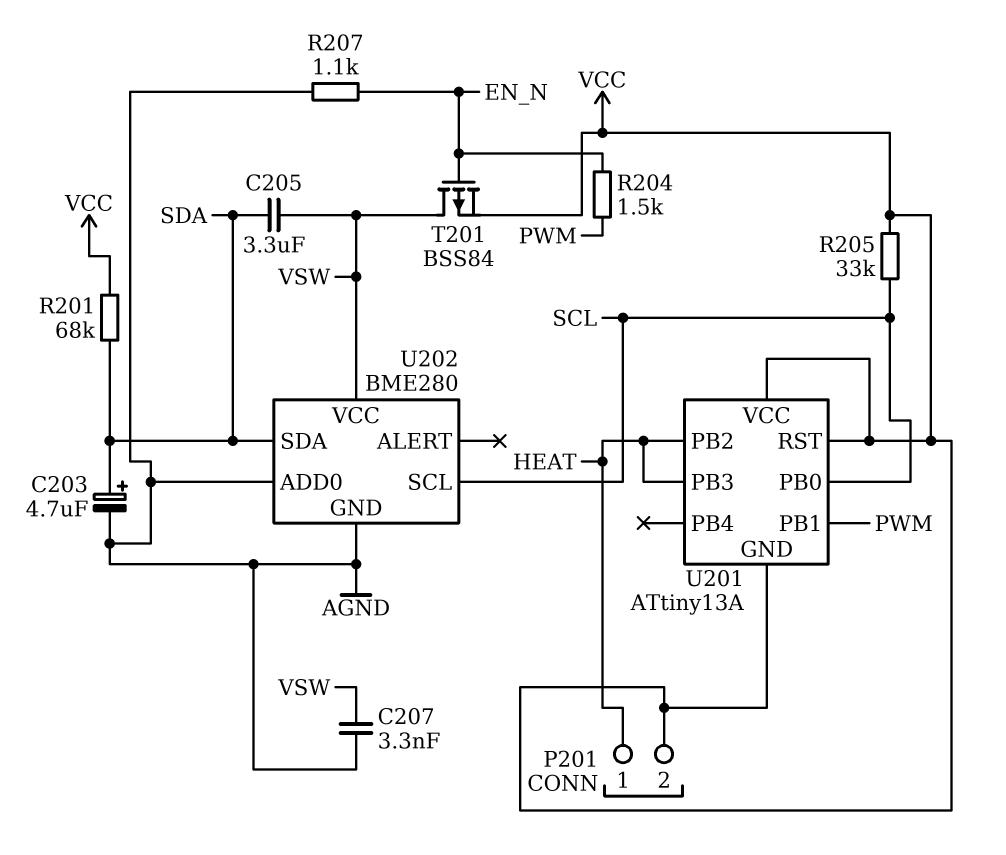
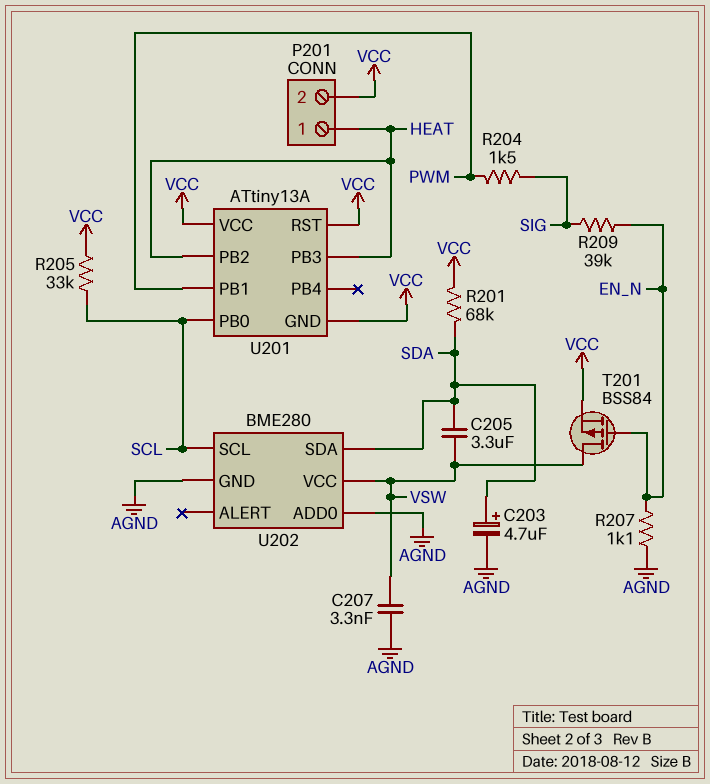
R204: 1.5k (EN_N, PWM) -> 1.5k (PWM, SIG)
R209: none -> 39k (EN_N, SIG)

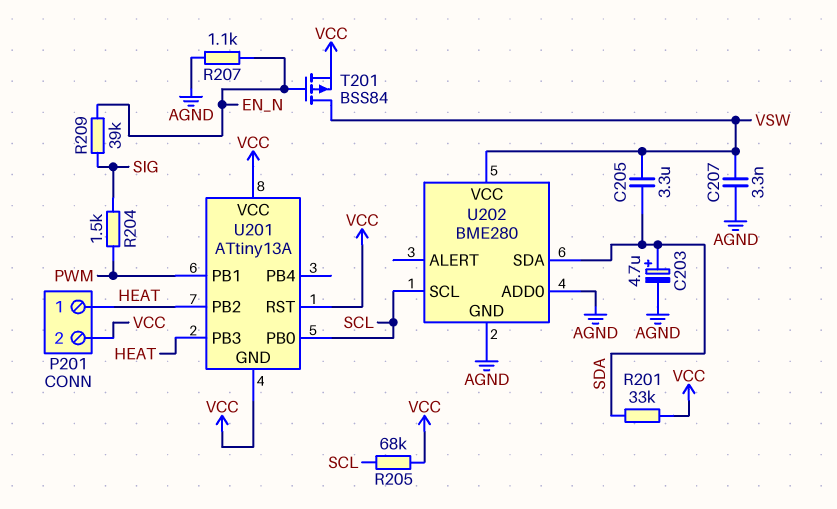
R201: 68k (SDA, VCC) -> 33k (SDA, VCC)
R205: 33k (SCL, VCC) -> 68k (SCL, VCC)

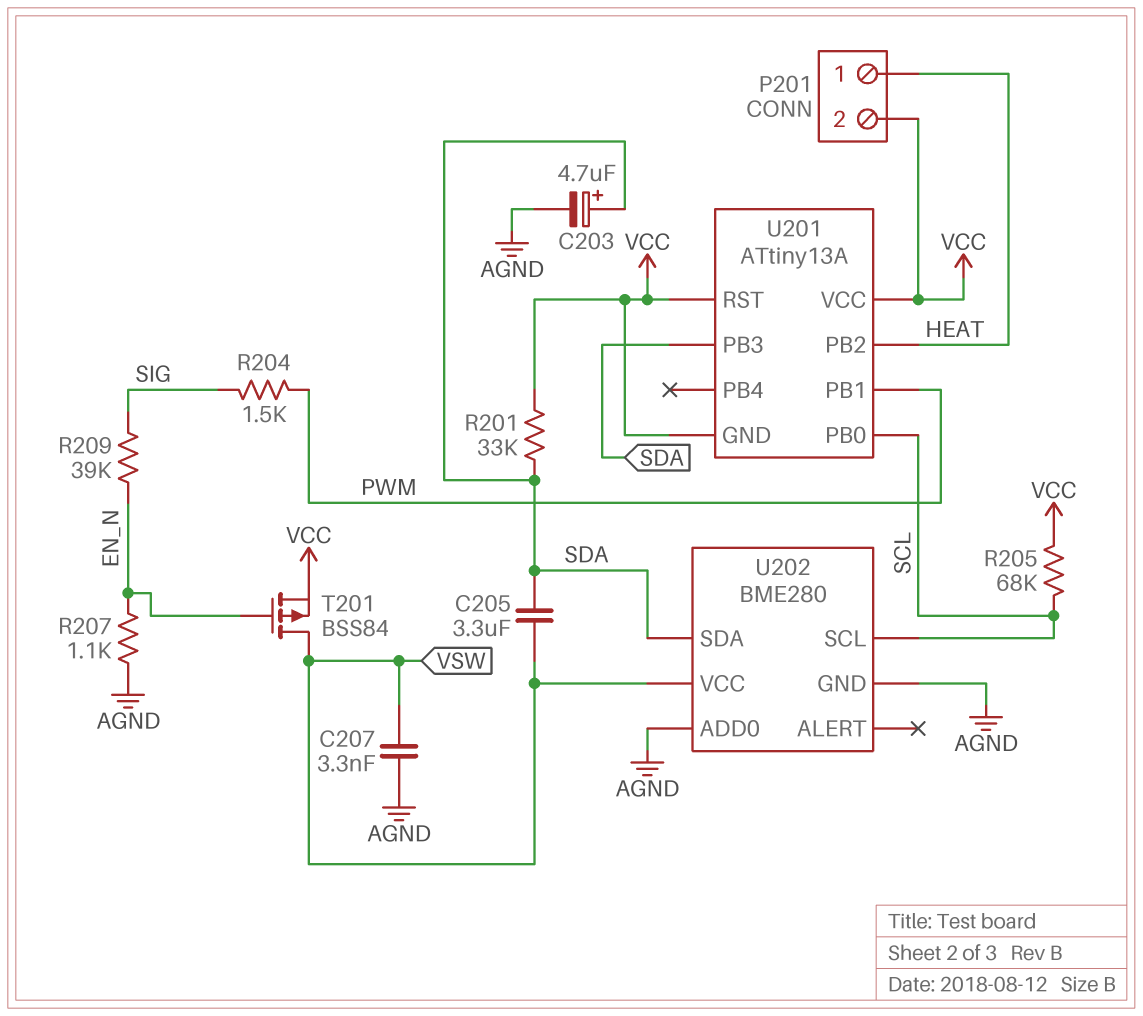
U201 pin PB3: HEAT -> SDA

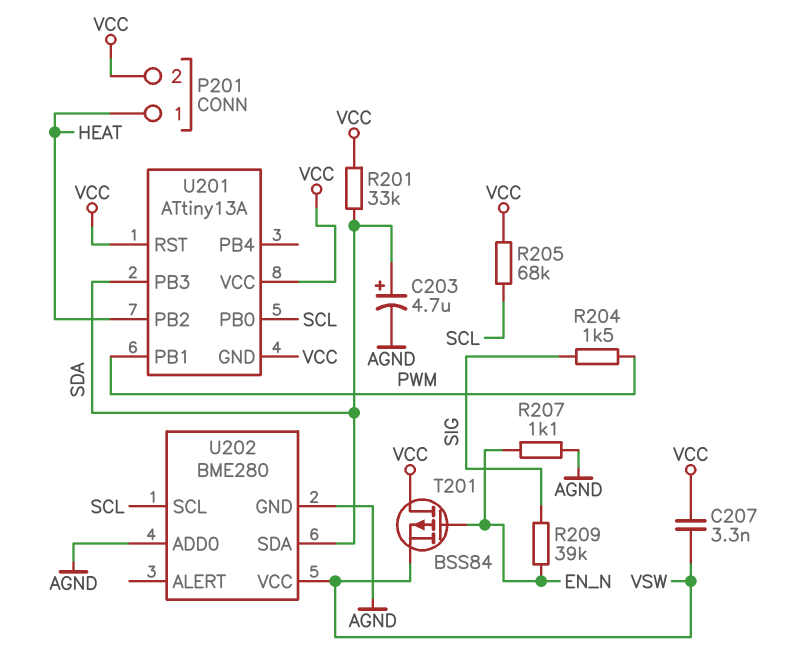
C205: 3.3uF (SDA, VSW) -> none
C207: 3.3nF (AGND, VSW) -> 3.3nF (VCC, VSW)
T201: PMOS BSS84 (G EN_N, D VSW, S VCC) -> PMOS BSS84 (G EN_N, D VCC, S VSW)

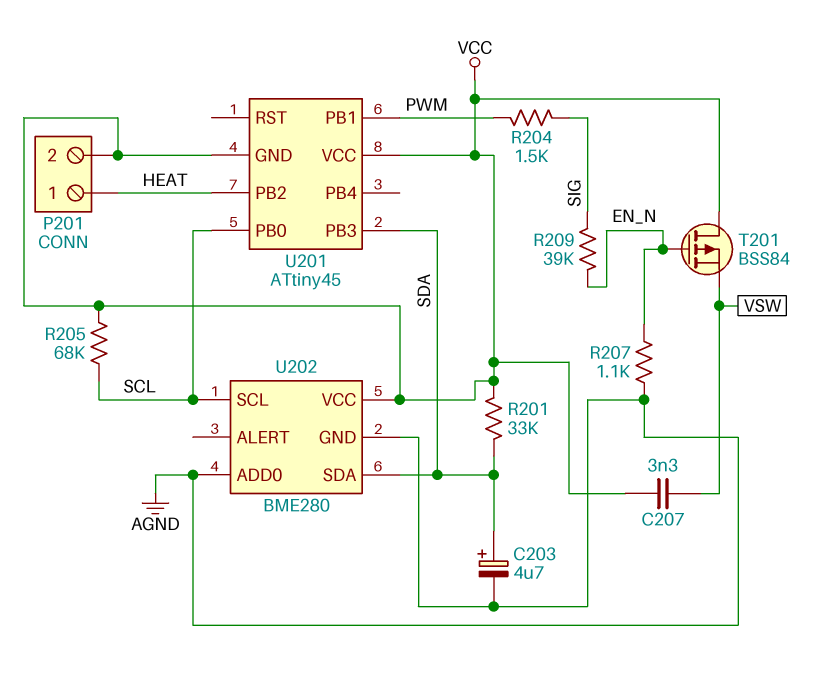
U201: ATtiny13A -> ATtiny45
U201 pin RST: VCC -> none
U202 pin VCC: VSW -> VCC

